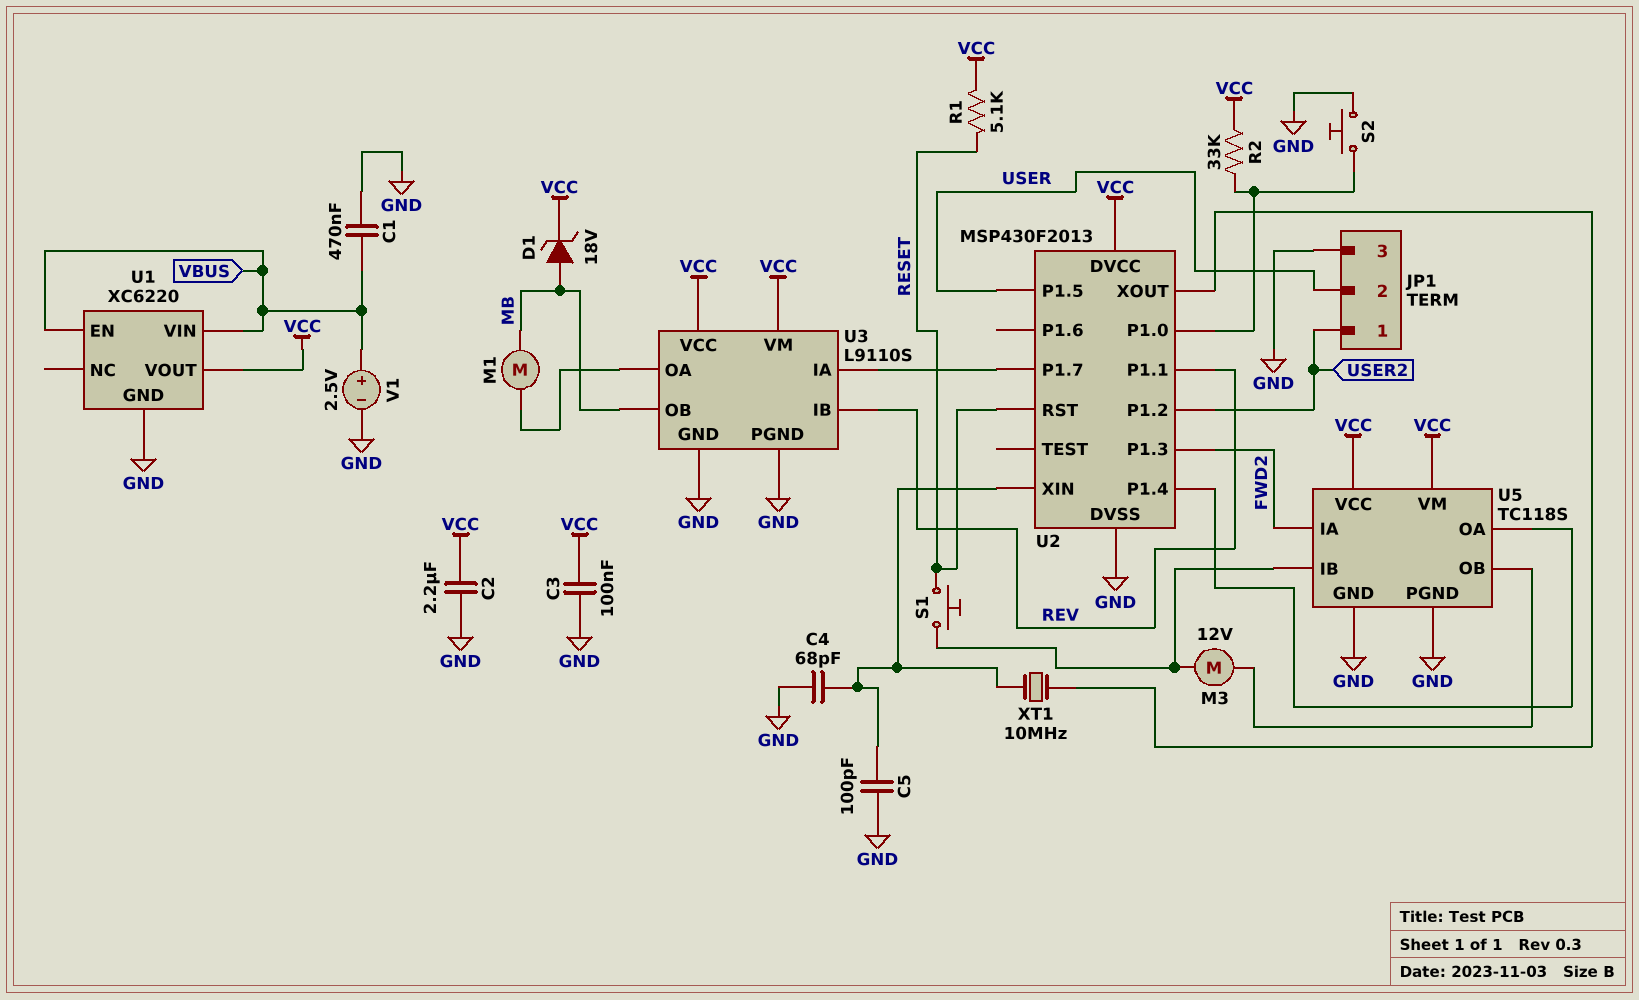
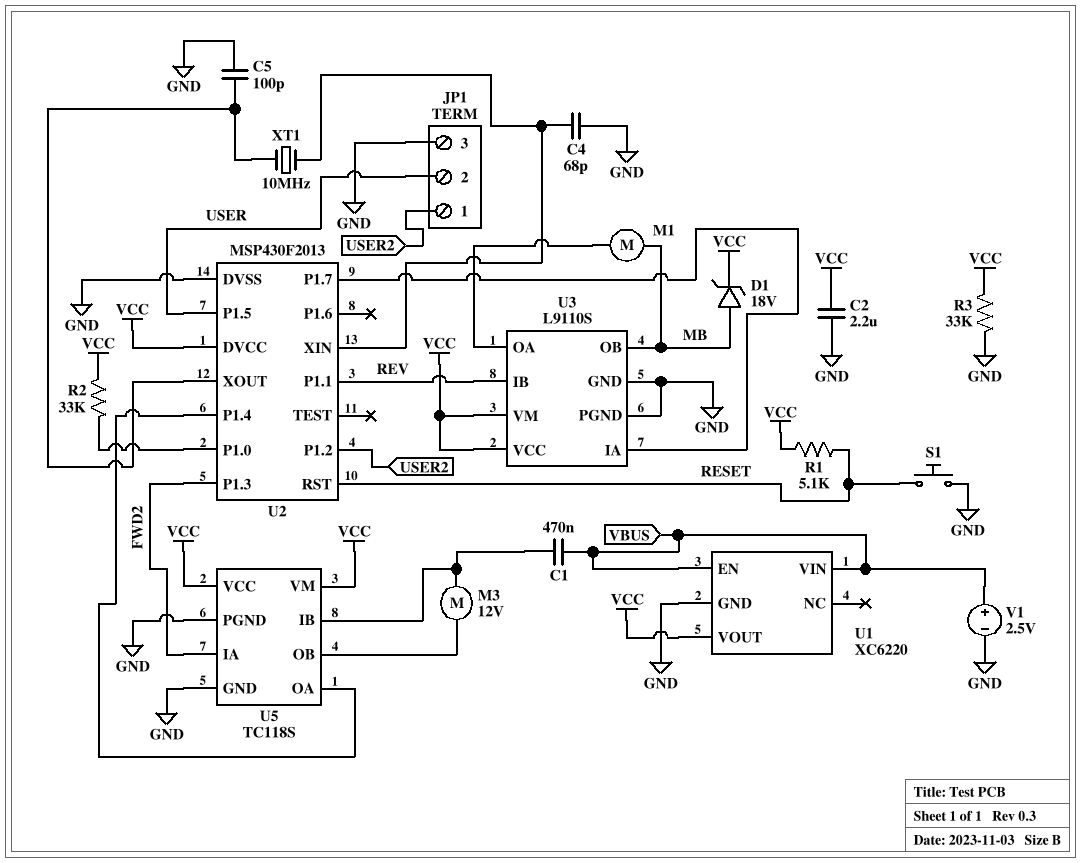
C1: 470nF (GND, VBUS) -> 470nF (U5/IB, VBUS)
C3: 100nF (GND, VCC) -> none
C5: 100pF (GND, U2/XIN) -> 100pF (GND, U2/XOUT)
R3: none -> 33k (GND, VCC)
S1: button (RESET, U5/IB) -> button (GND, RESET)
S2: button (GND, U2/P1.0) -> none

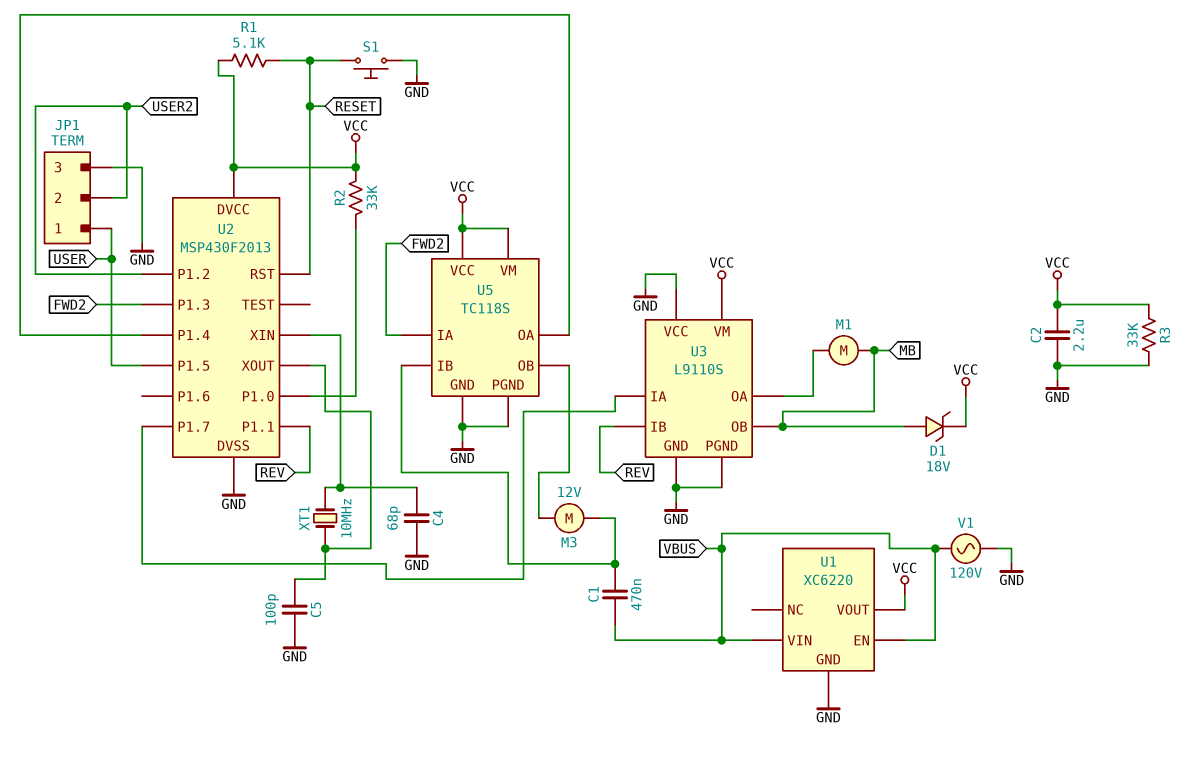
JP1 pin 1: USER2 -> USER
JP1 pin 2: USER -> USER2
U3 pin VCC: VCC -> GND
V1: 2.5V (plus VBUS, minus GND) -> AC 120V (GND, VBUS)

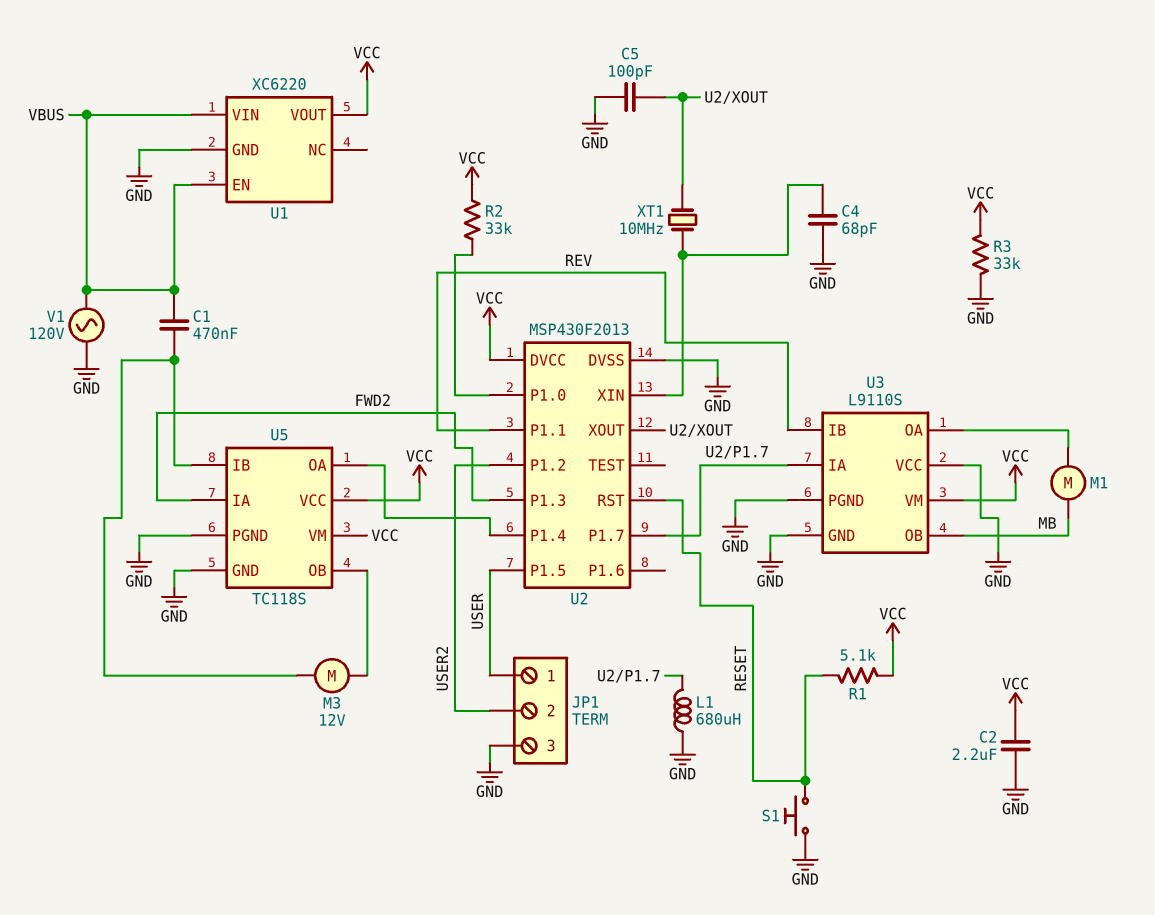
D1: zener 18V (A MB, K VCC) -> none
L1: none -> 680uH (GND, U2/P1.7)

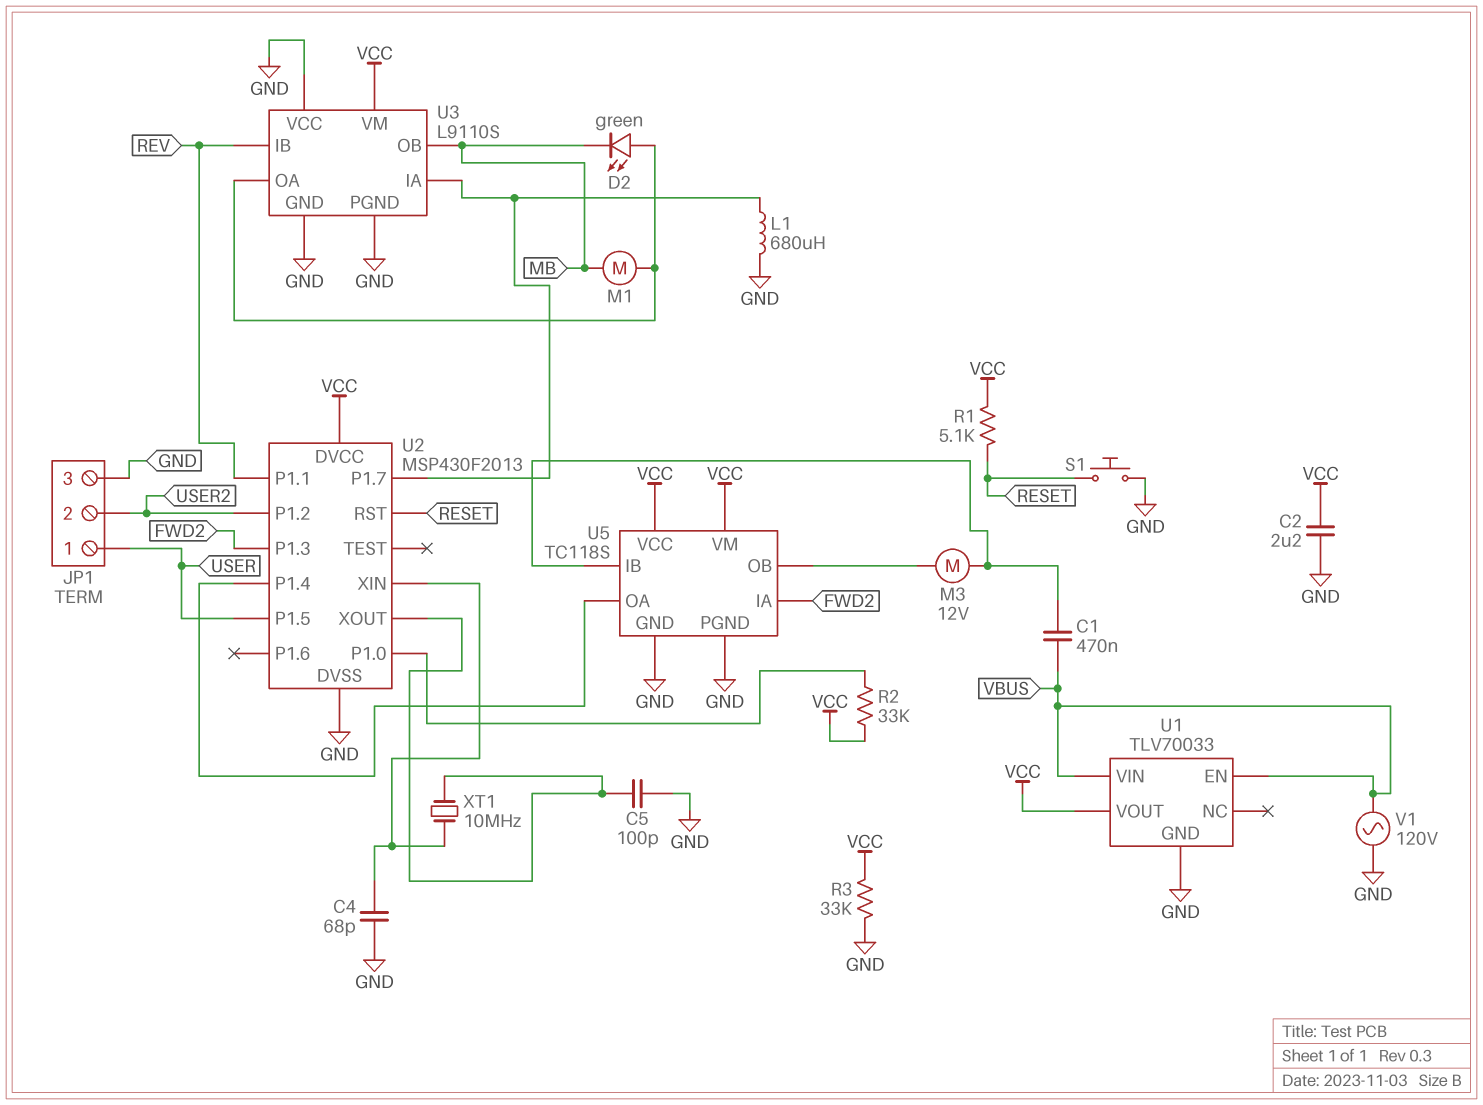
D2: none -> LED green (A U3/OA, K MB)
U1: XC6220 -> TLV70033

